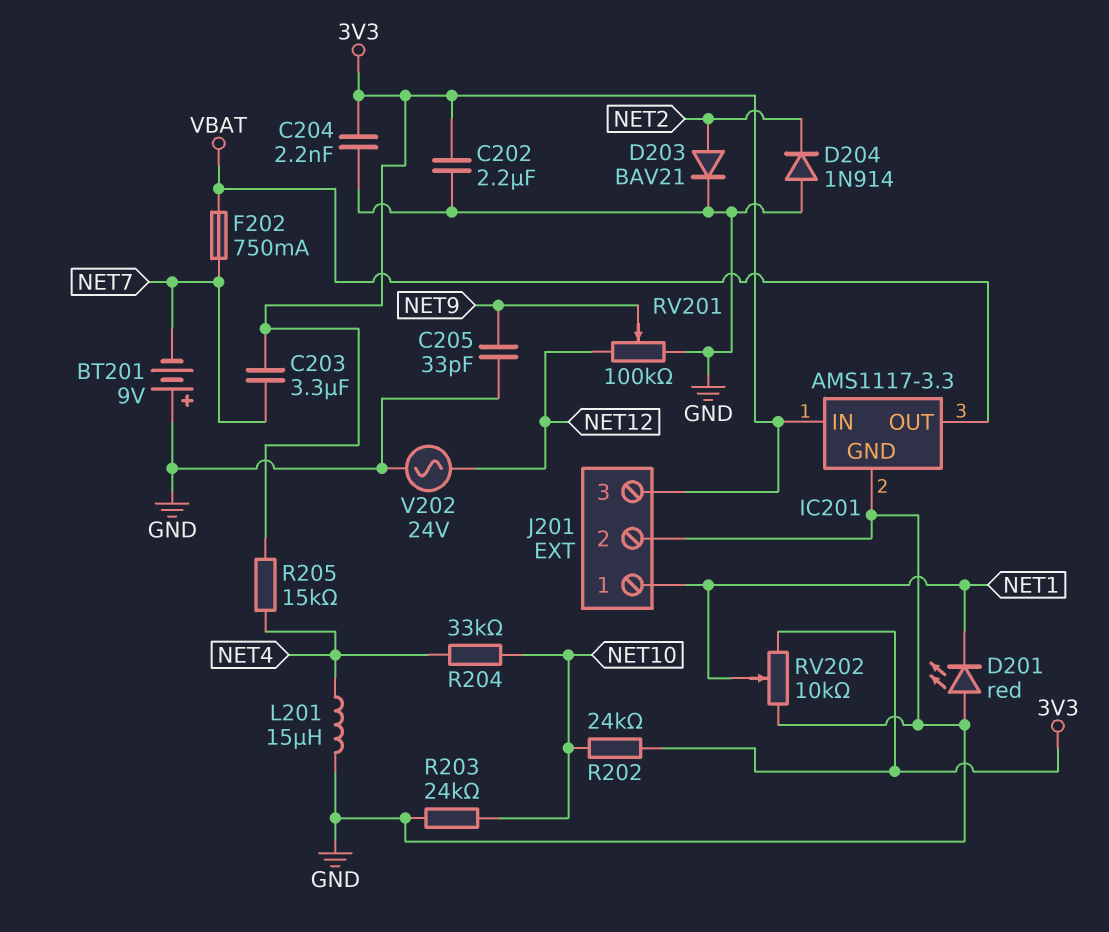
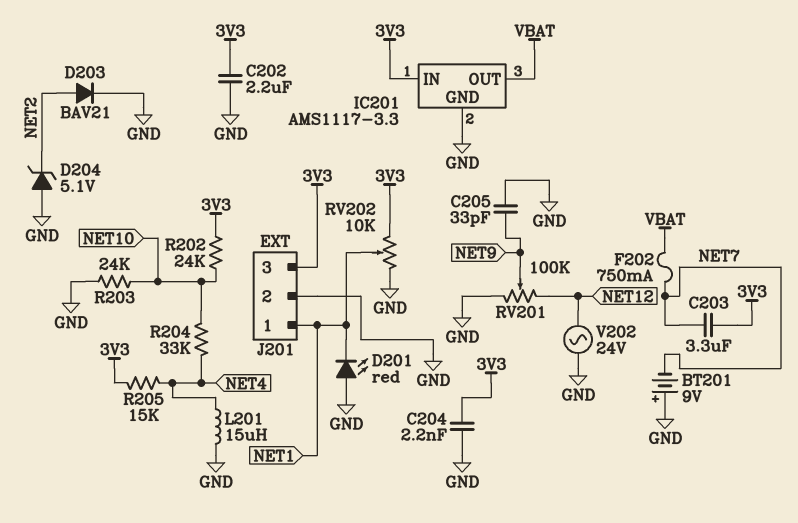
D204: diode 1N914 (A GND, K NET2) -> zener 5.1V (A GND, K NET2)

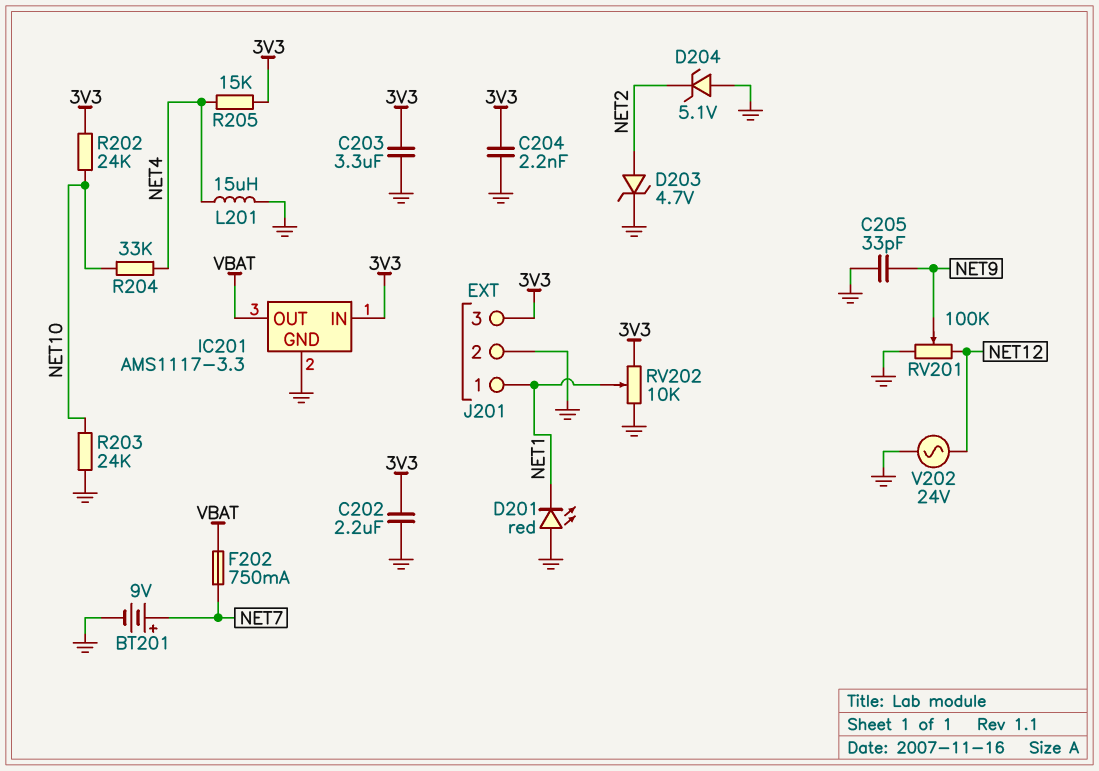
BT201: 9V (plus GND, minus NET7) -> 9V (plus NET7, minus GND)
C203: 3.3uF (3V3, NET7) -> 3.3uF (3V3, GND)
D203: diode BAV21 (A NET2, K GND) -> zener 4.7V (A NET2, K GND)

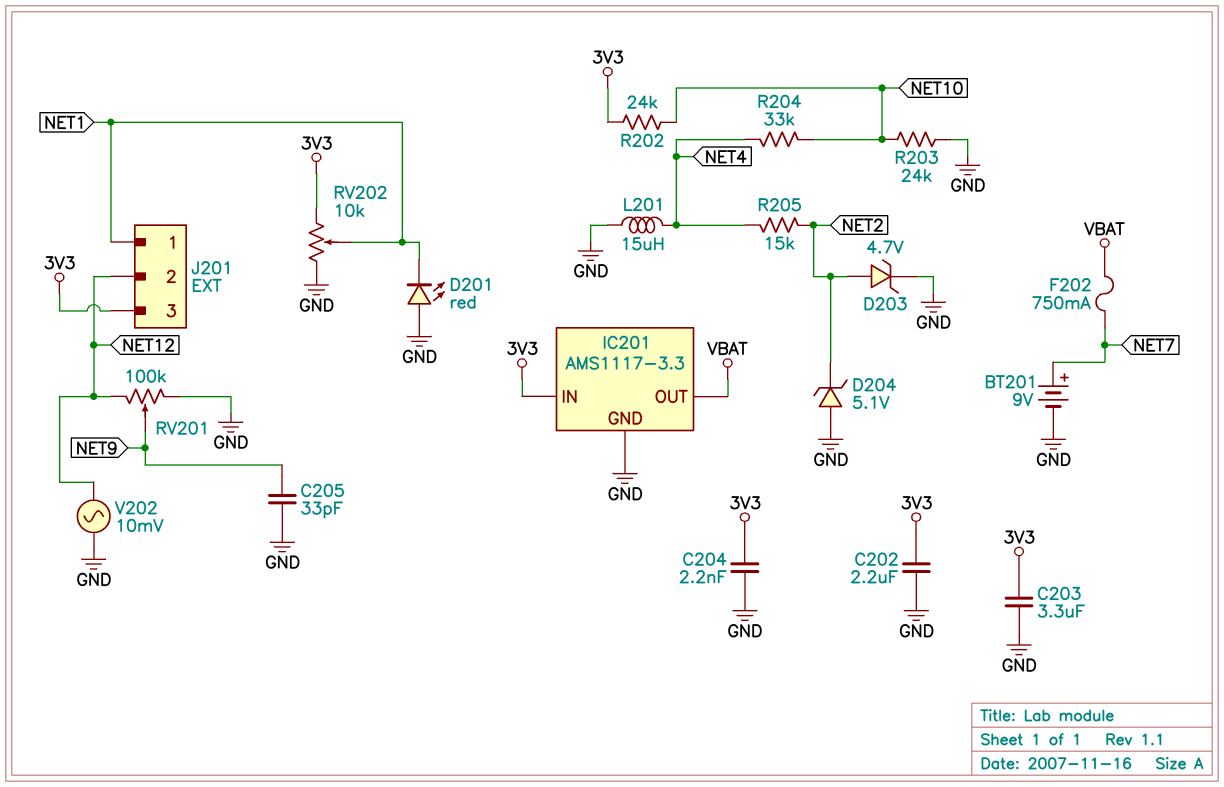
J201 pin 2: GND -> NET12
R205: 15k (3V3, NET4) -> 15k (NET2, NET4)
V202: AC 24V (GND, NET12) -> AC 10mV (GND, NET12)

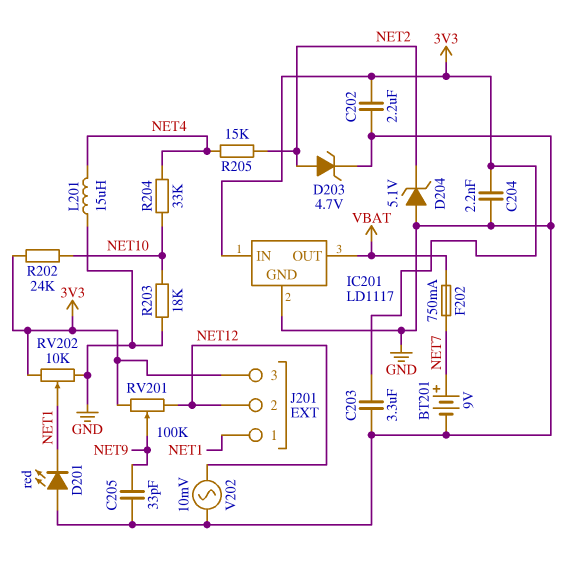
IC201: AMS1117-3.3 -> LD1117
R203: 24k (GND, NET10) -> 18k (GND, NET10)
RV201: 100k (GND, NET12, wiper NET9) -> 100k (3V3, NET12, wiper NET9)

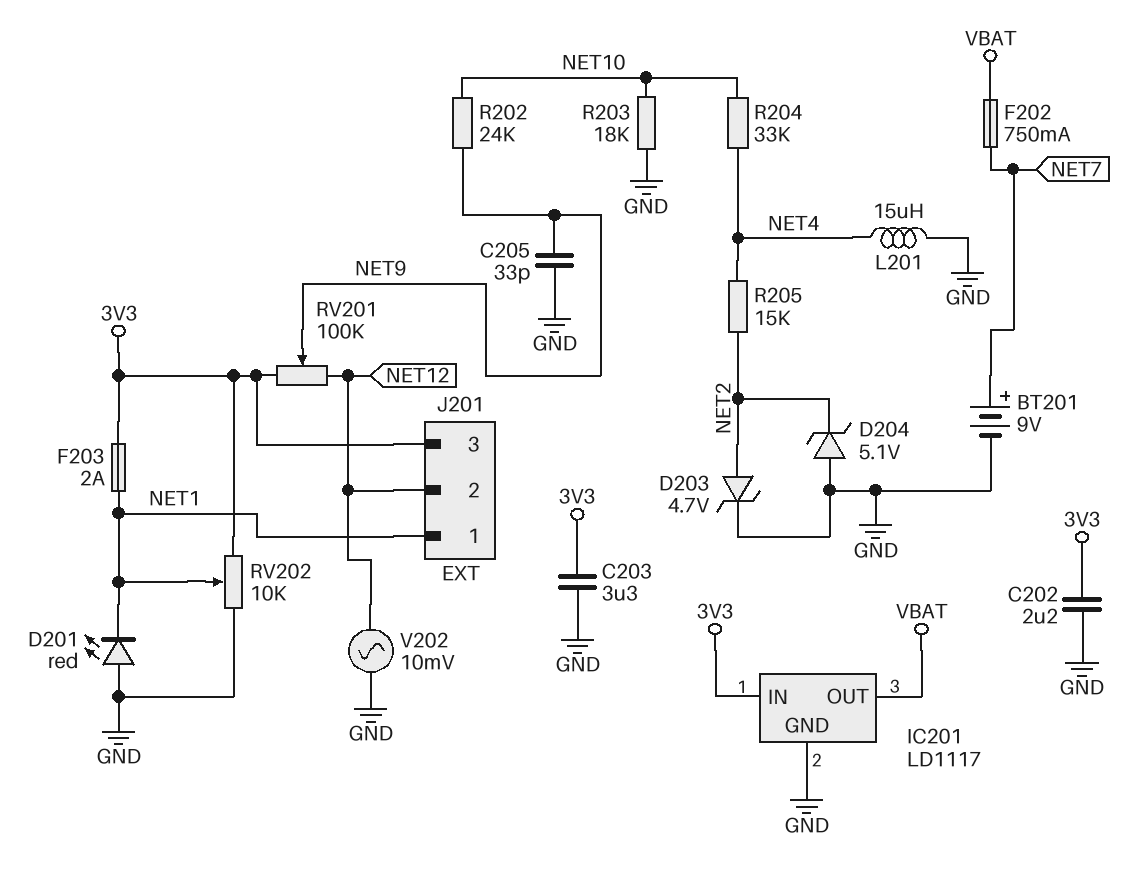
C204: 2.2nF (3V3, GND) -> none
F203: none -> 2A (3V3, NET1)
R202: 24k (3V3, NET10) -> 24k (NET9, NET10)

